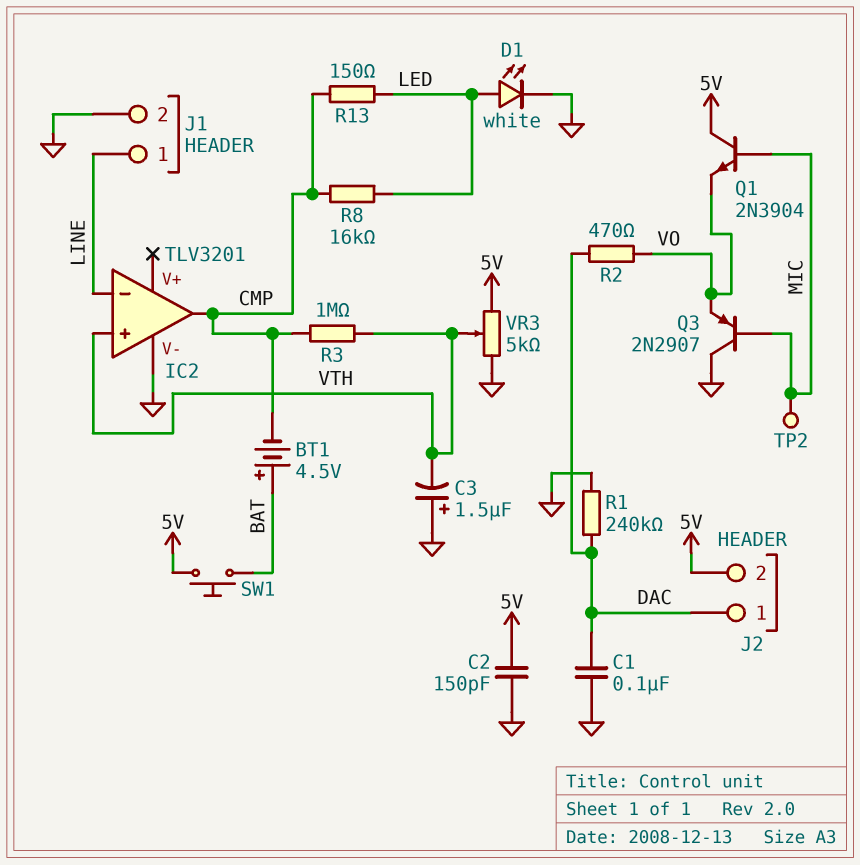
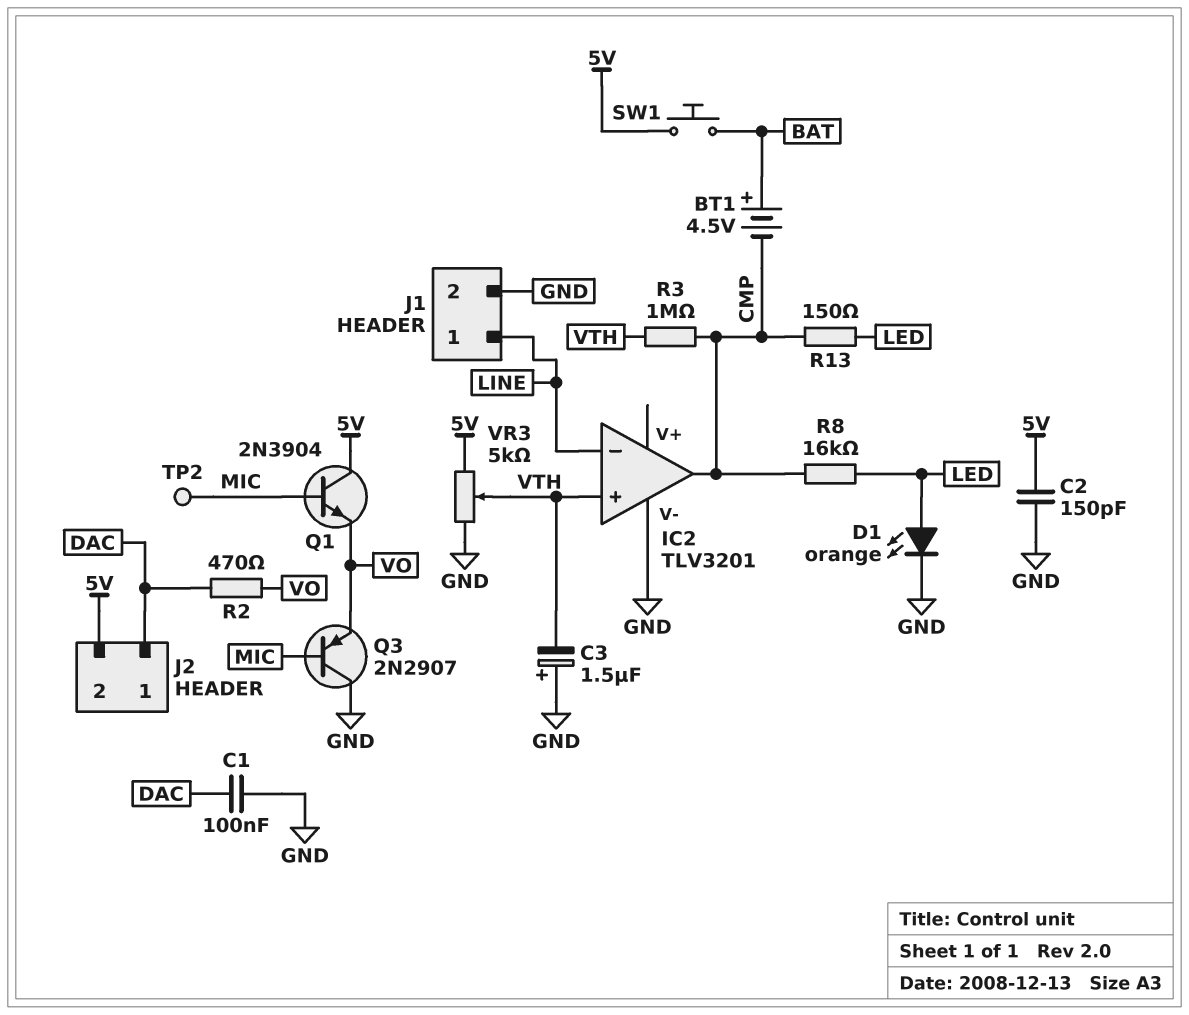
D1: LED white (A LED, K GND) -> LED orange (A LED, K GND)
R1: 240k (DAC, GND) -> none

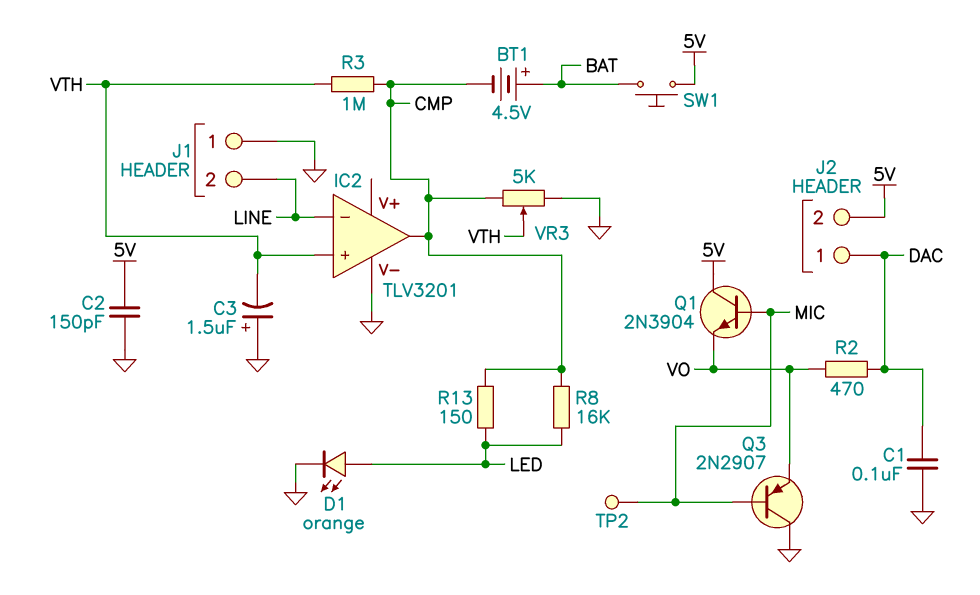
J1 pin 1: LINE -> GND
J1 pin 2: GND -> LINE
VR3: 5k (5V, GND, wiper VTH) -> 5k (CMP, GND, wiper VTH)

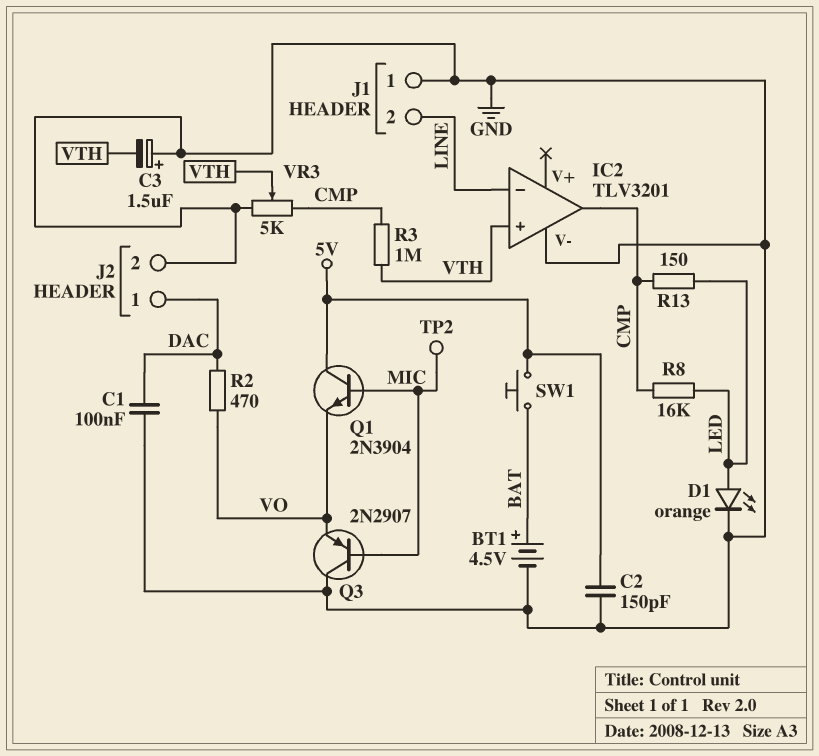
BT1: 4.5V (plus BAT, minus CMP) -> 4.5V (plus BAT, minus GND)
J2 pin 2: 5V -> GND

